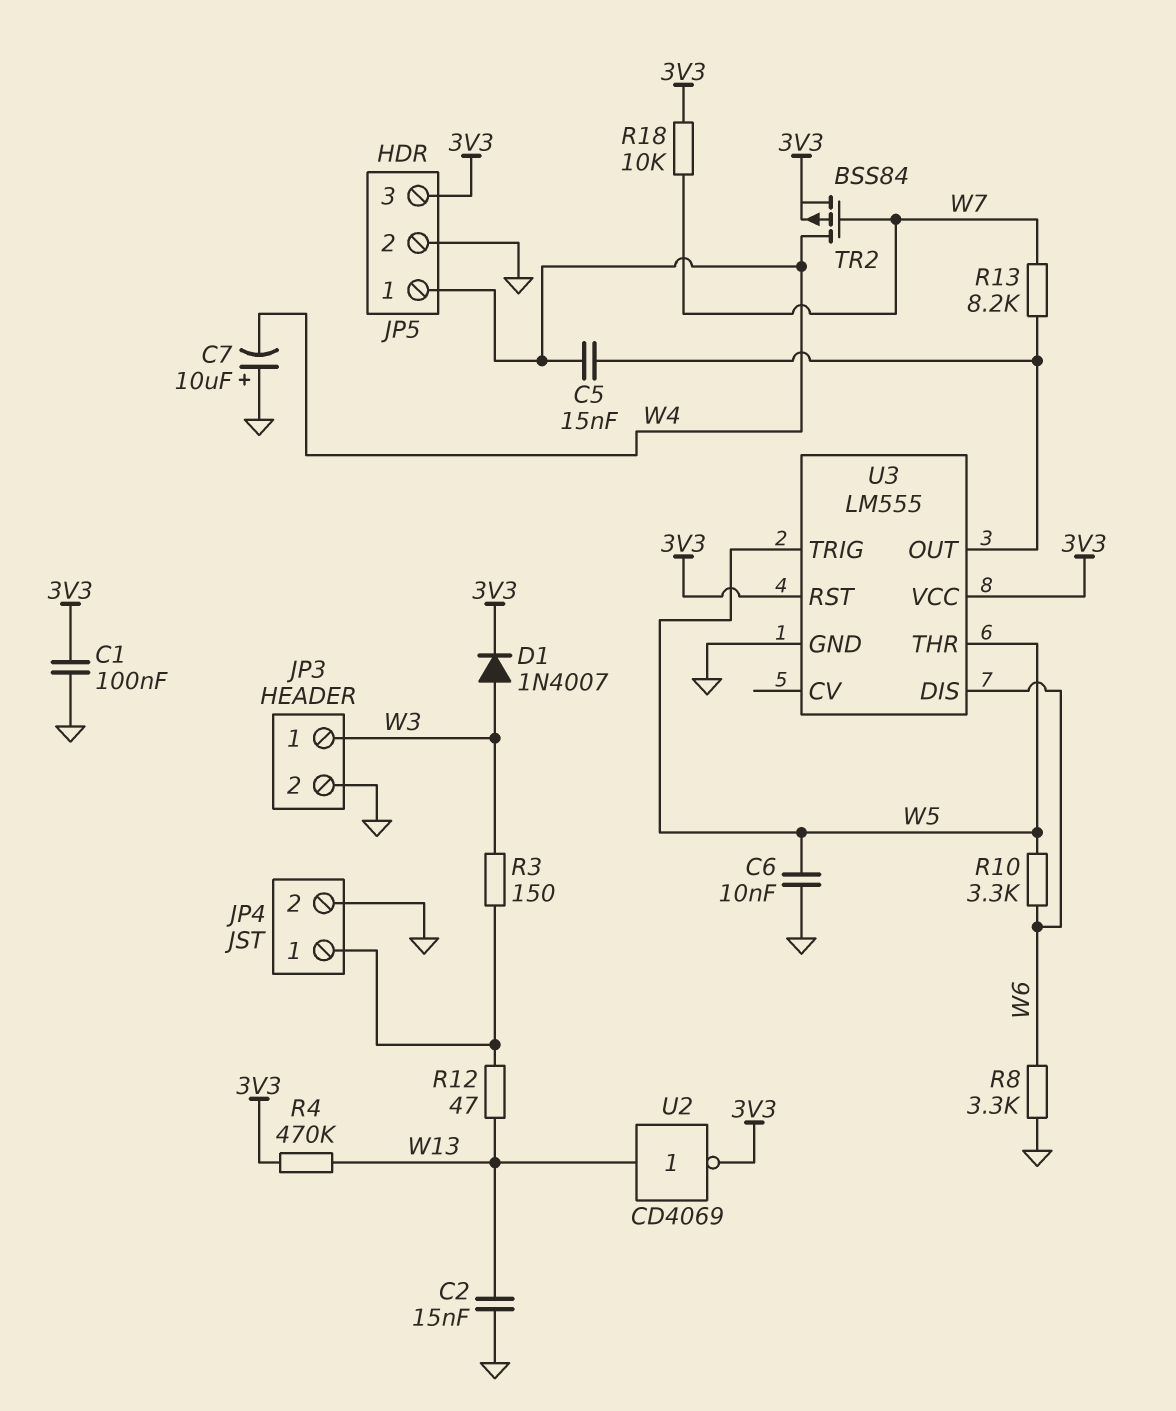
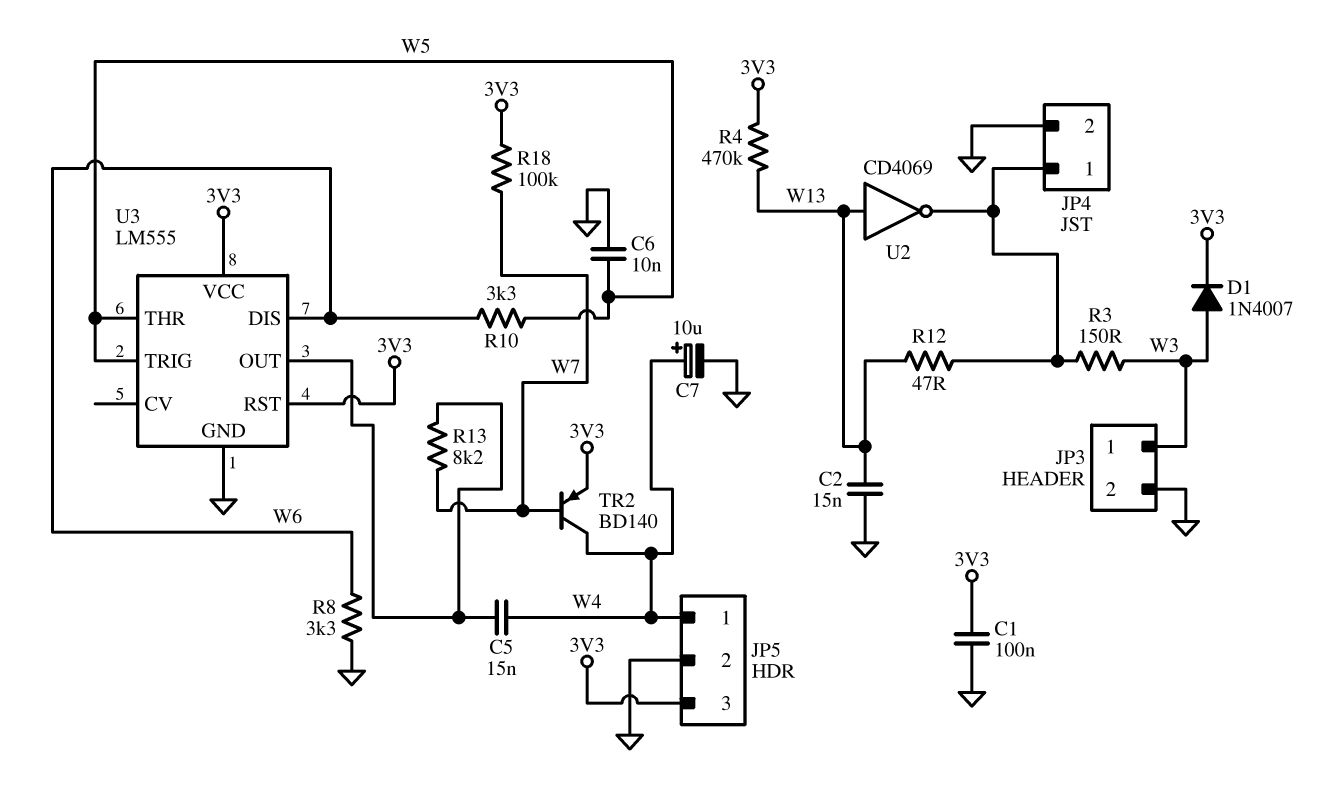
C7: 10uF (plus GND, minus W4) -> 10uF (plus W4, minus GND)
R18: 10k (3V3, W7) -> 100k (3V3, W7)
TR2: PMOS BSS84 (G W7, D W4, S 3V3) -> PNP BD140 (B W7, C W4, E 3V3)
U2: NOT CD4069 (in W13, out 3V3) -> NOT CD4069 (in W13, out JP4/1)

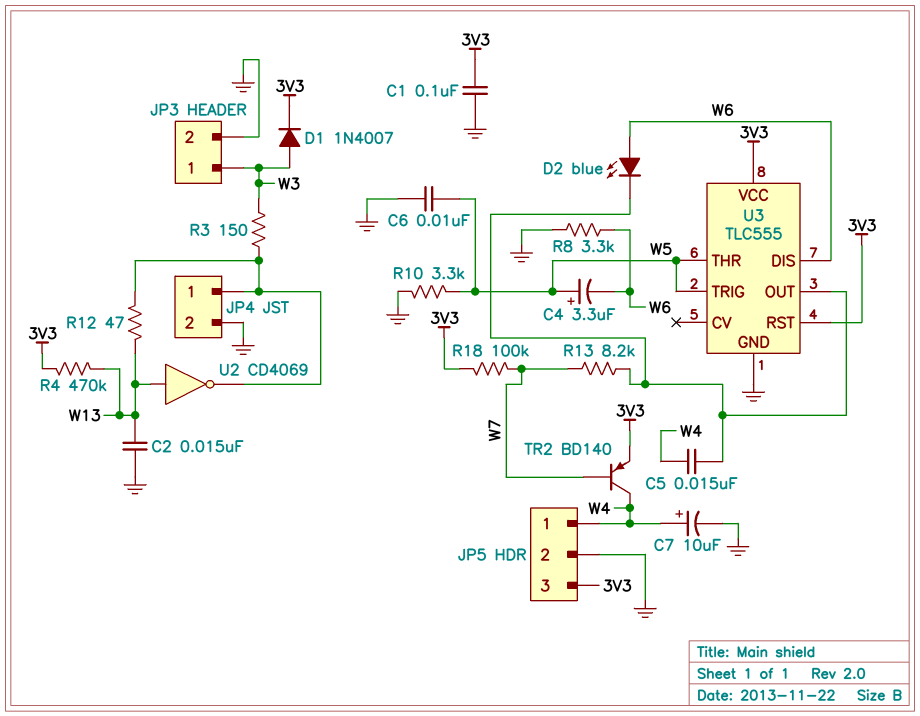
C4: none -> 3.3uF (plus W5, minus W6)
D2: none -> LED blue (A W6, K U3/OUT)
R10: 3.3k (W5, W6) -> 3.3k (GND, W5)
U3: LM555 -> TLC555

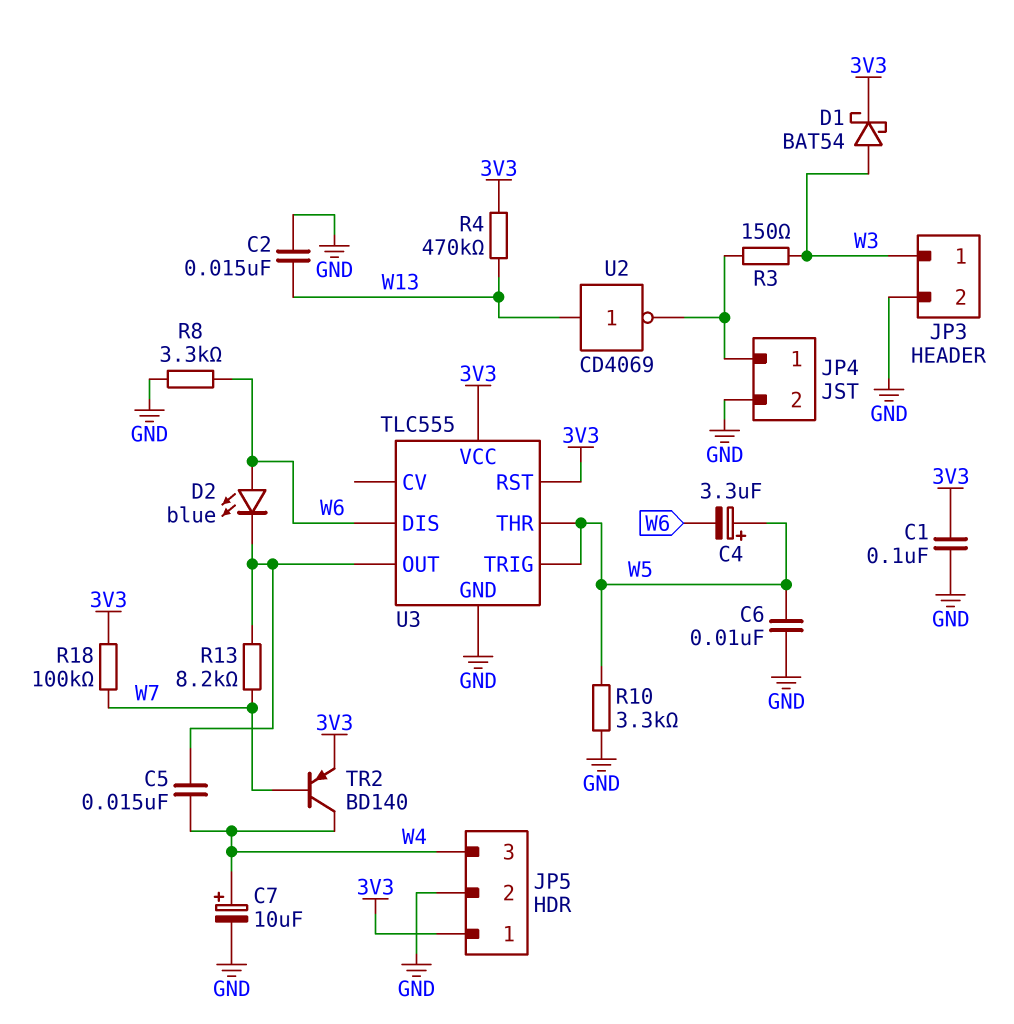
D1: diode 1N4007 (A W3, K 3V3) -> schottky BAT54 (A W3, K 3V3)
JP5 pin 1: W4 -> 3V3
JP5 pin 3: 3V3 -> W4
R12: 47 (JP4/1, W13) -> none

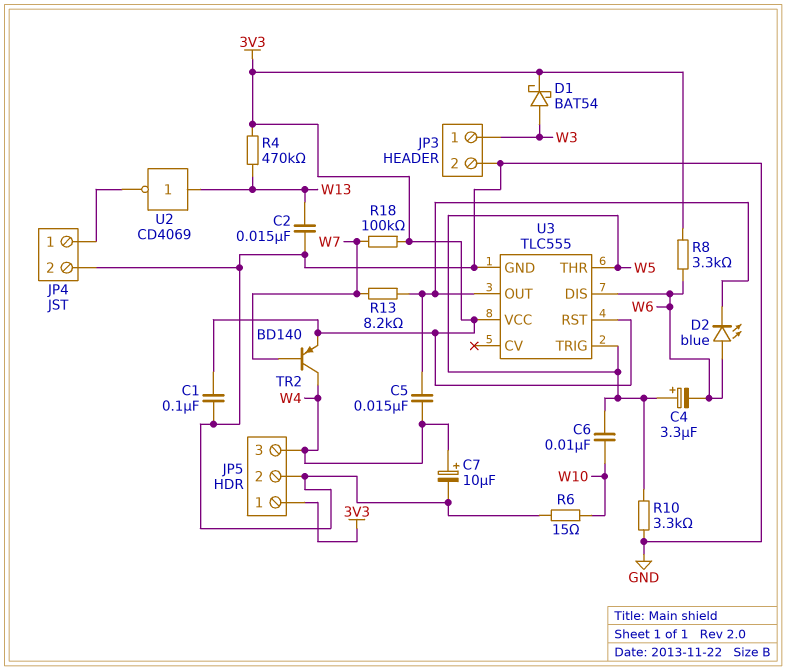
C6: 10nF (GND, W5) -> 10nF (W5, W10)
R3: 150 (JP4/1, W3) -> none
R6: none -> 15 (GND, W10)
R8: 3.3k (GND, W6) -> 3.3k (3V3, W6)

